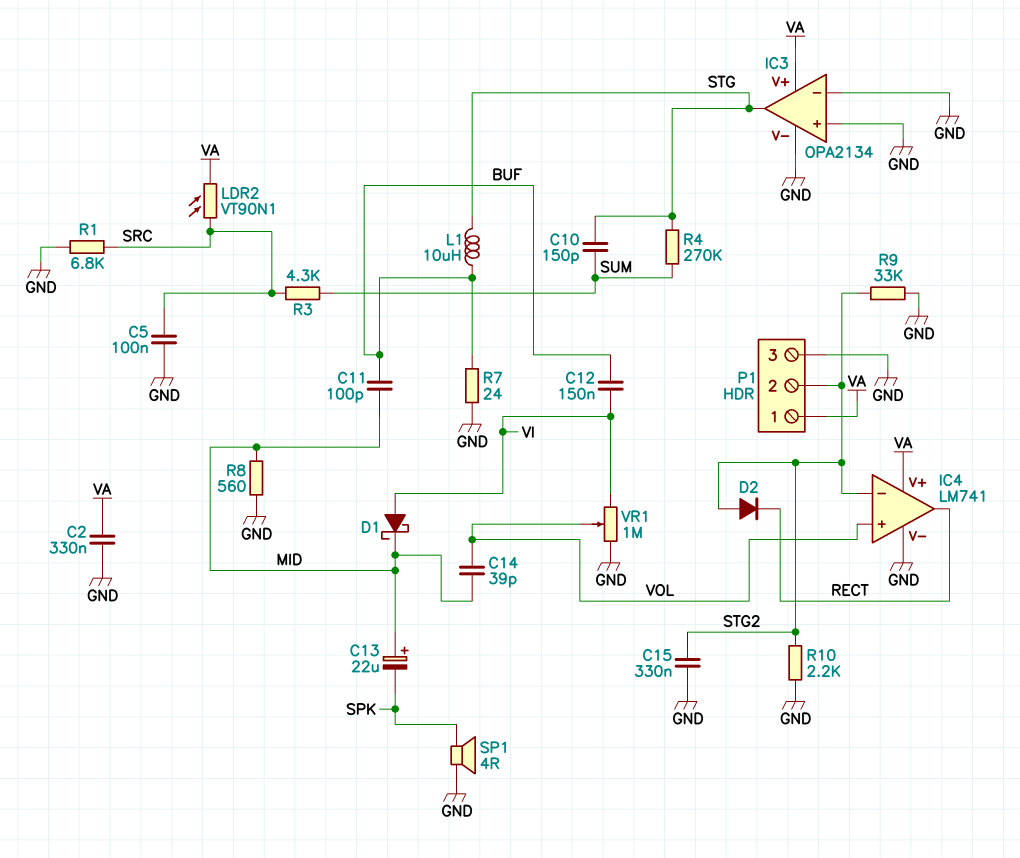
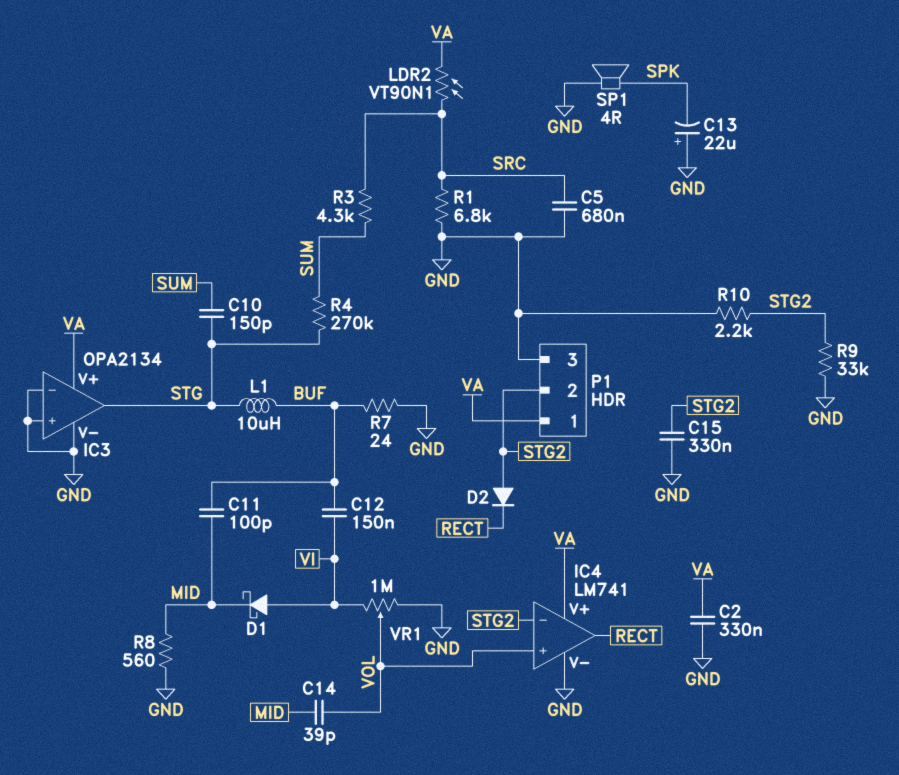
C5: 100nF (GND, SRC) -> 680nF (GND, SRC)
C13: 22uF (plus MID, minus SPK) -> 22uF (plus GND, minus SPK)

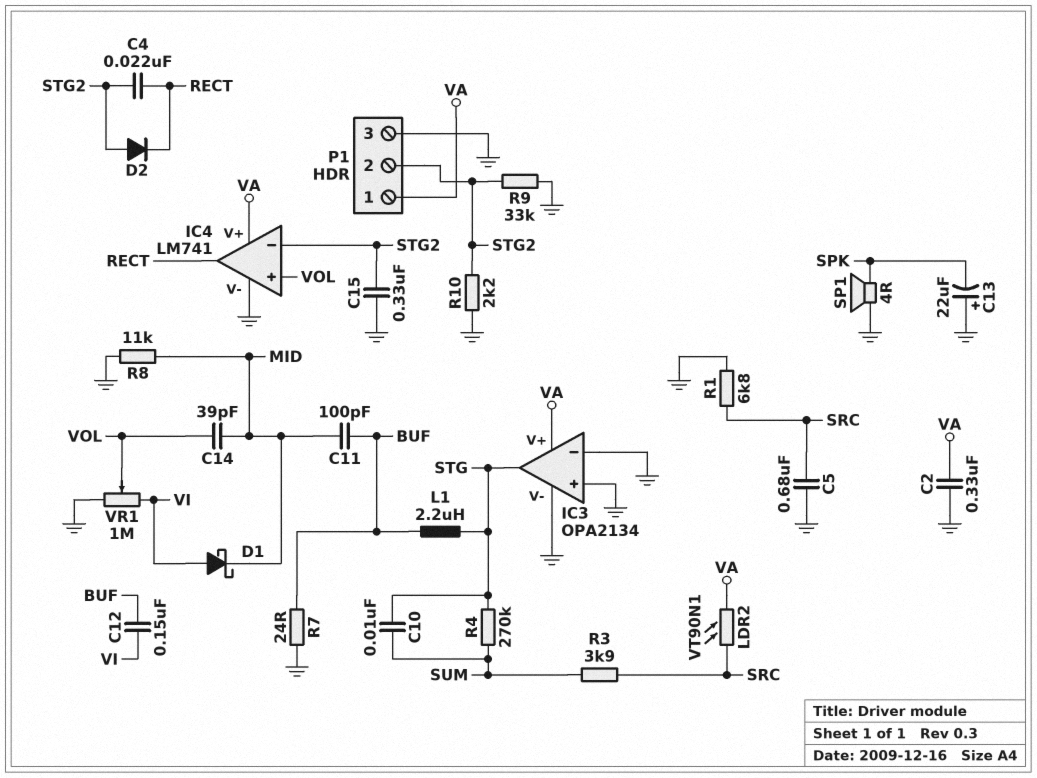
C4: none -> 22nF (RECT, STG2)
C10: 150pF (STG, SUM) -> 10nF (STG, SUM)
L1: 10uH (BUF, STG) -> 2.2uH (BUF, STG)
R3: 4.3k (SRC, SUM) -> 3.9k (SRC, SUM)
R8: 560 (GND, MID) -> 11k (GND, MID)

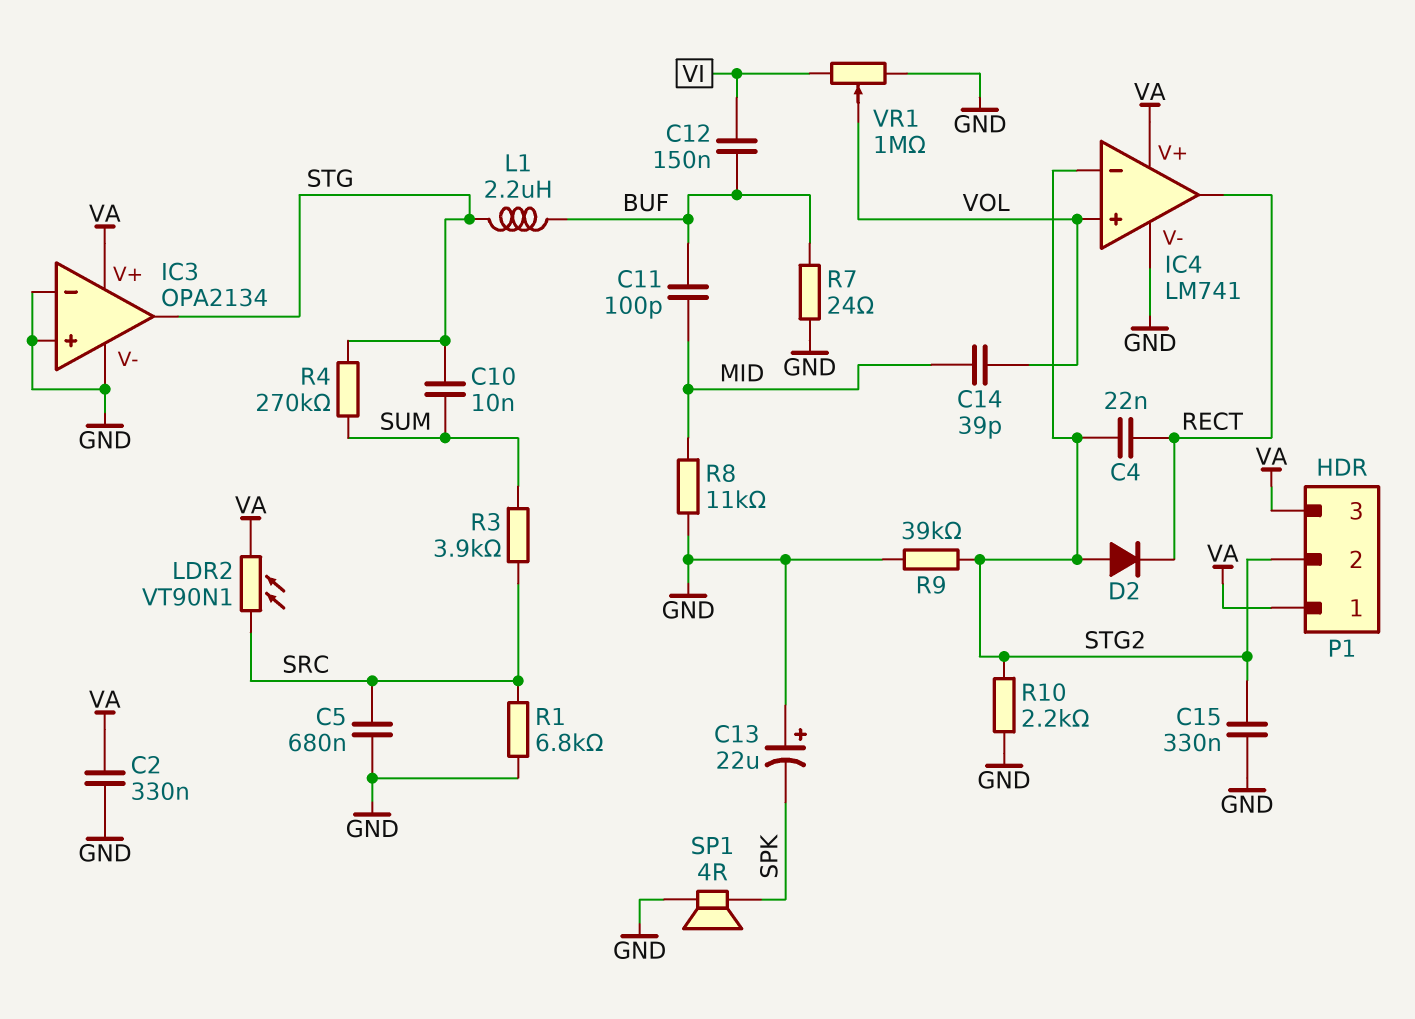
D1: schottky (A VI, K MID) -> none
P1 pin 3: GND -> VA
R9: 33k (GND, STG2) -> 39k (GND, STG2)

